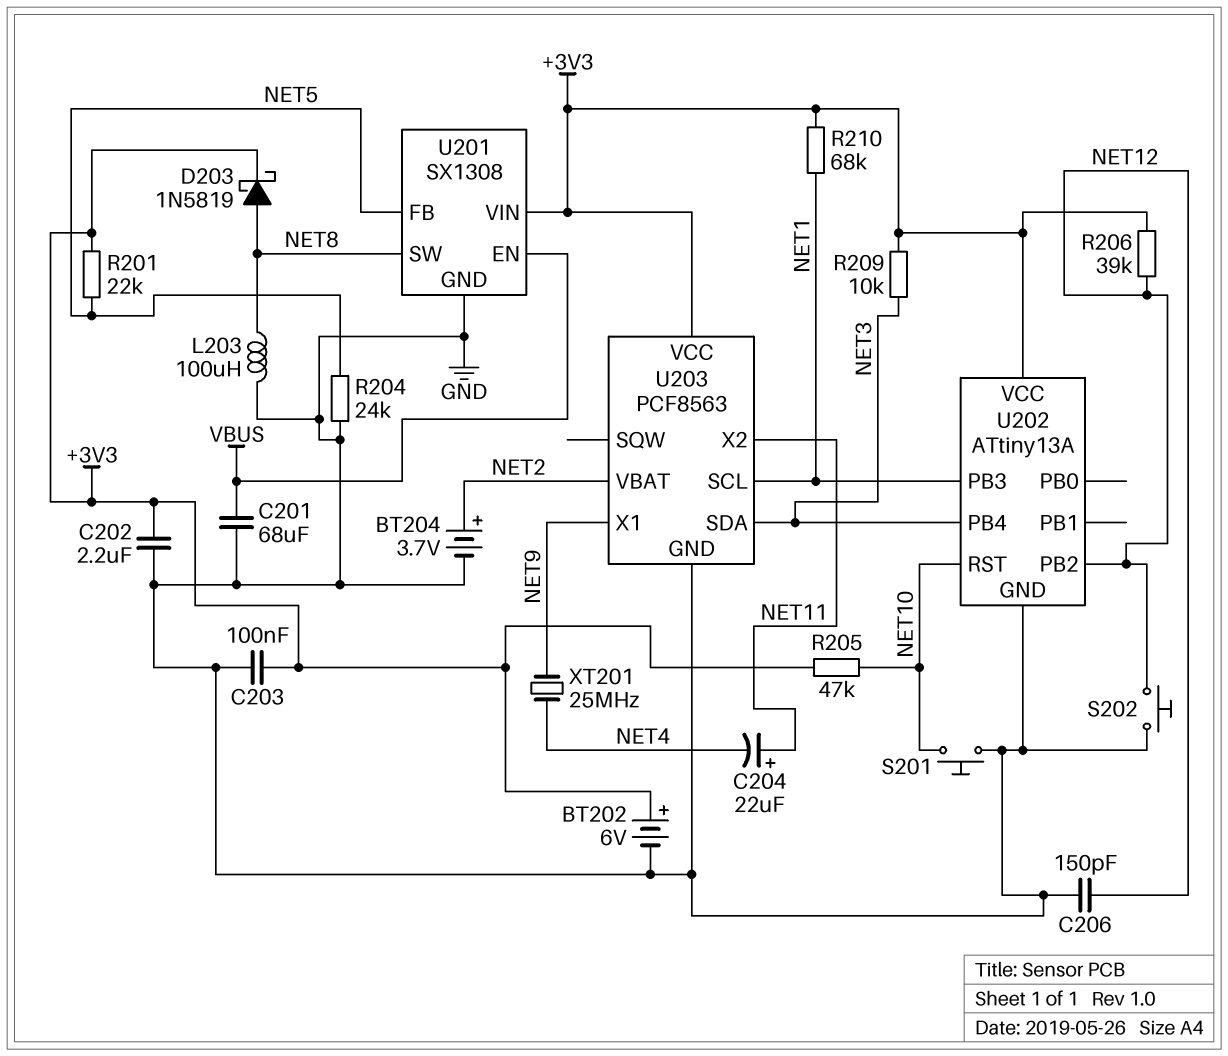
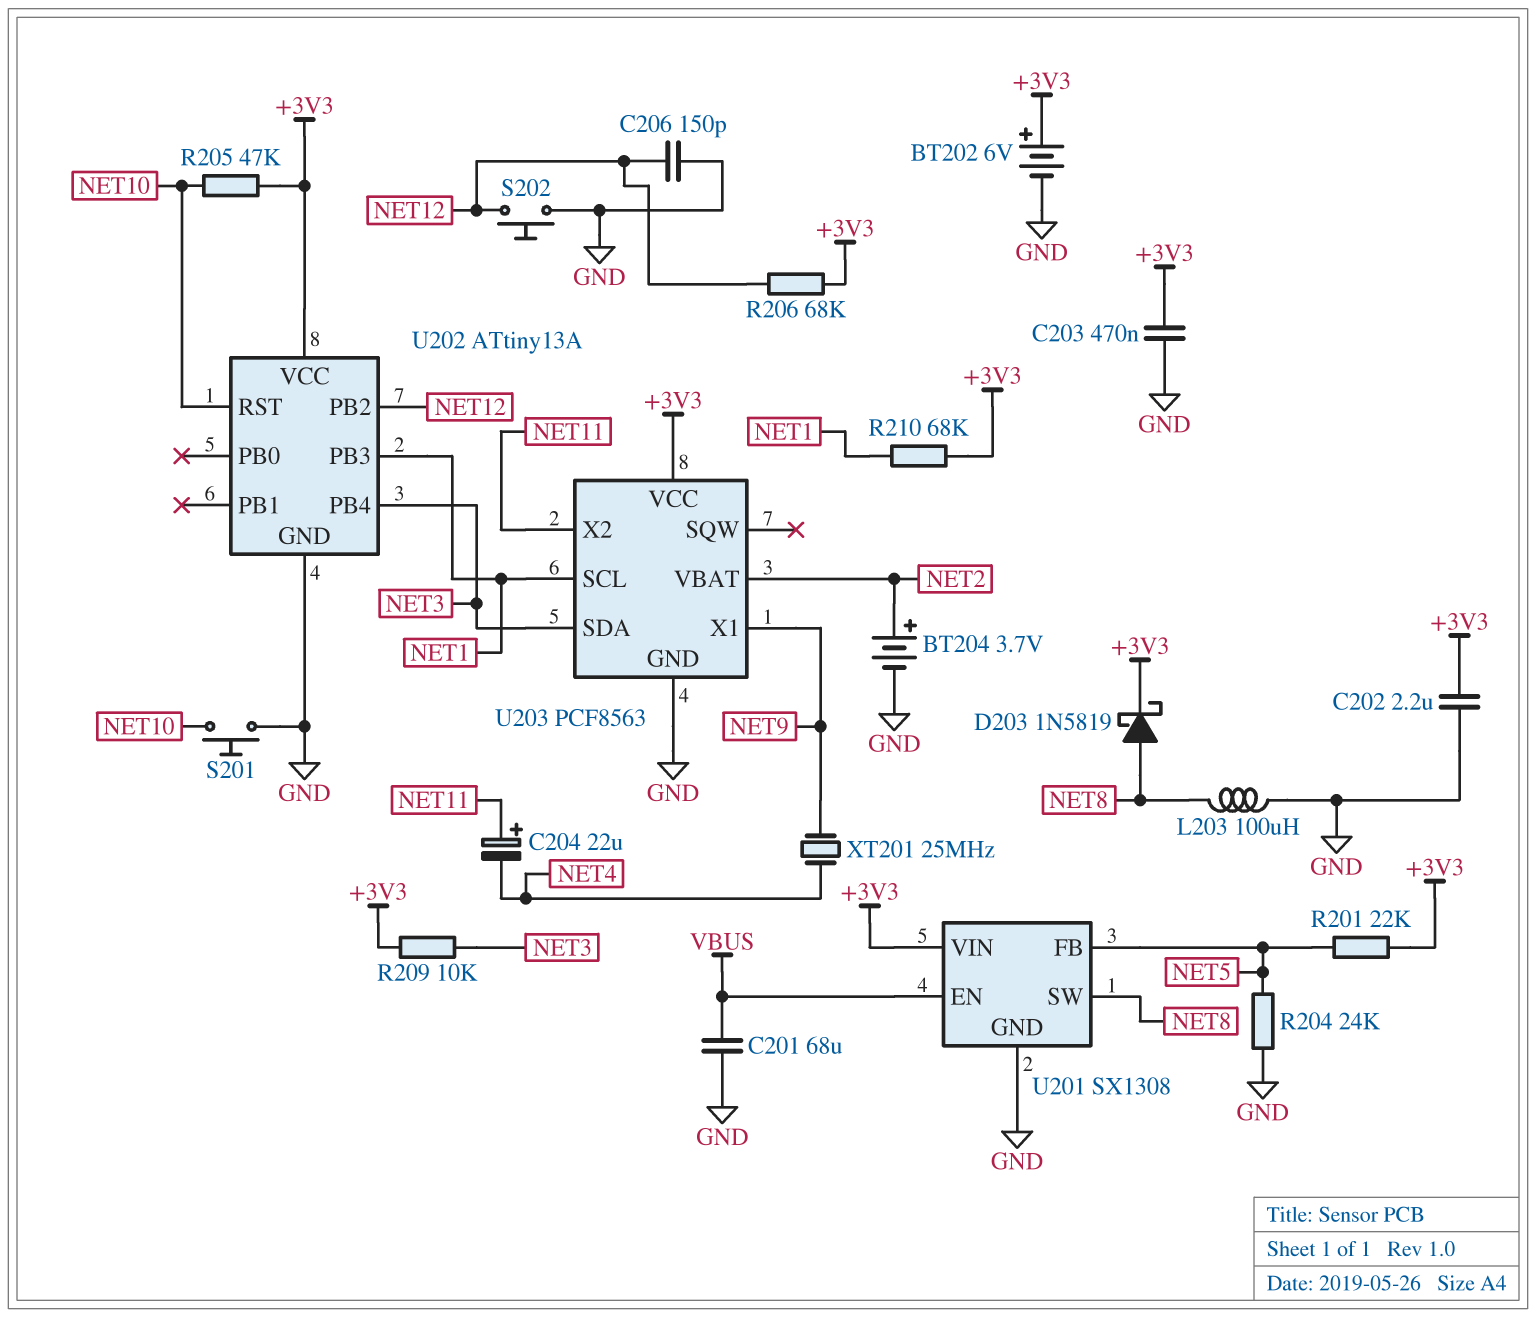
C203: 100nF (+3V3, GND) -> 470nF (+3V3, GND)
R206: 39k (+3V3, NET12) -> 68k (+3V3, NET12)

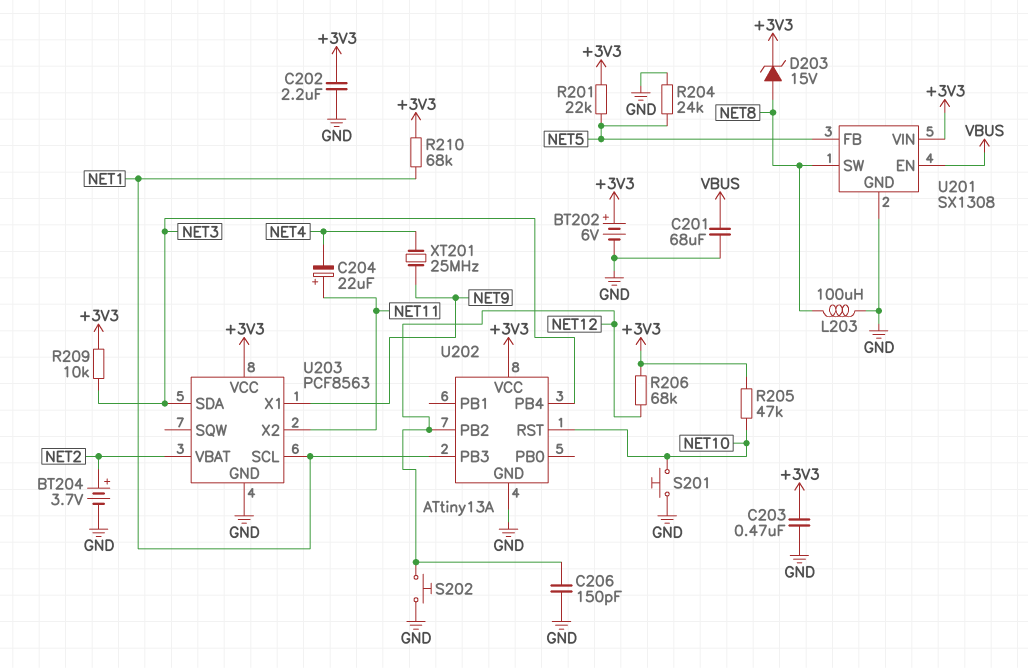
D203: schottky 1N5819 (A NET8, K +3V3) -> zener 15V (A NET8, K +3V3)

